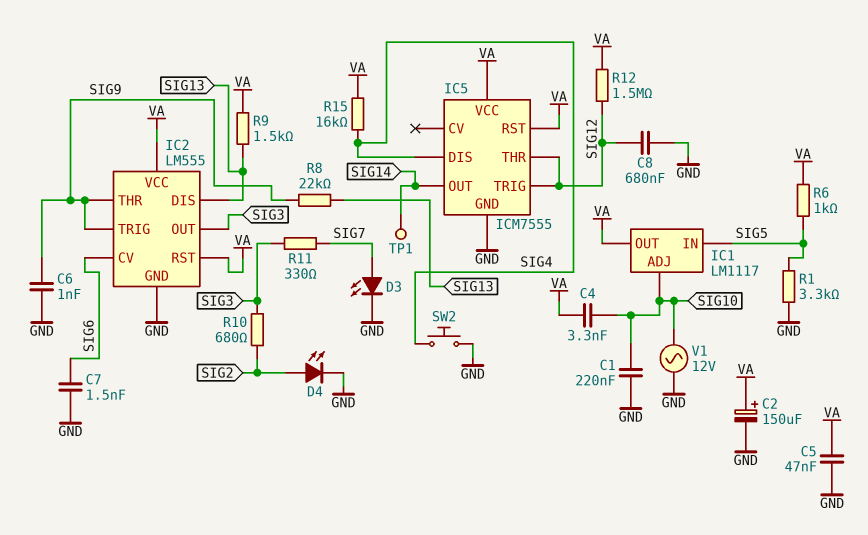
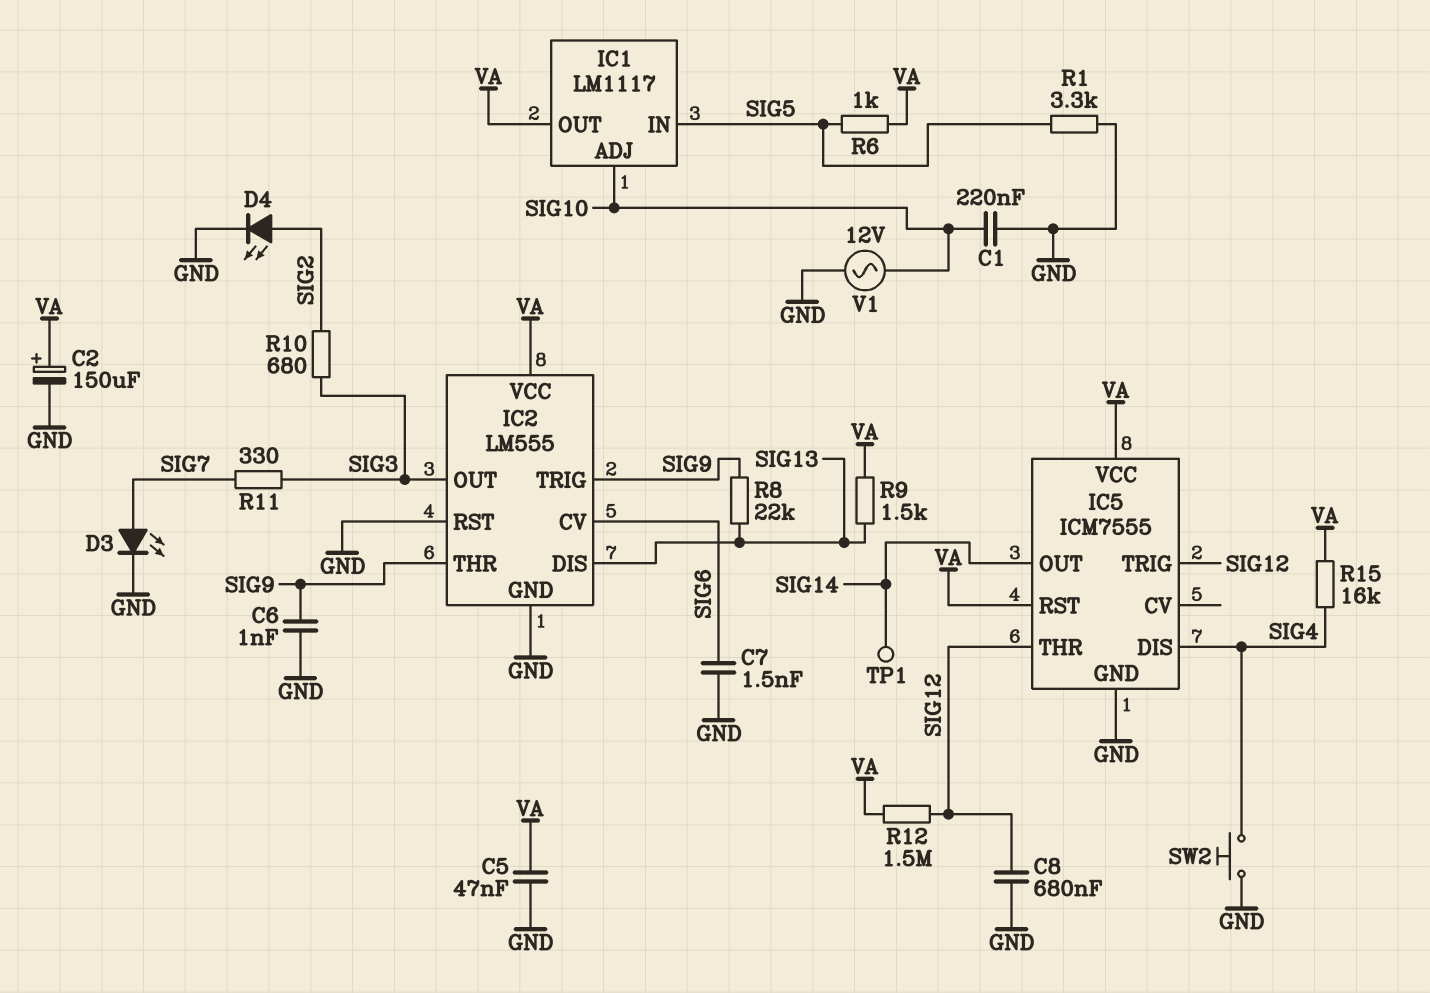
C4: 3.3nF (SIG10, VA) -> none
IC2 pin RST: VA -> GND

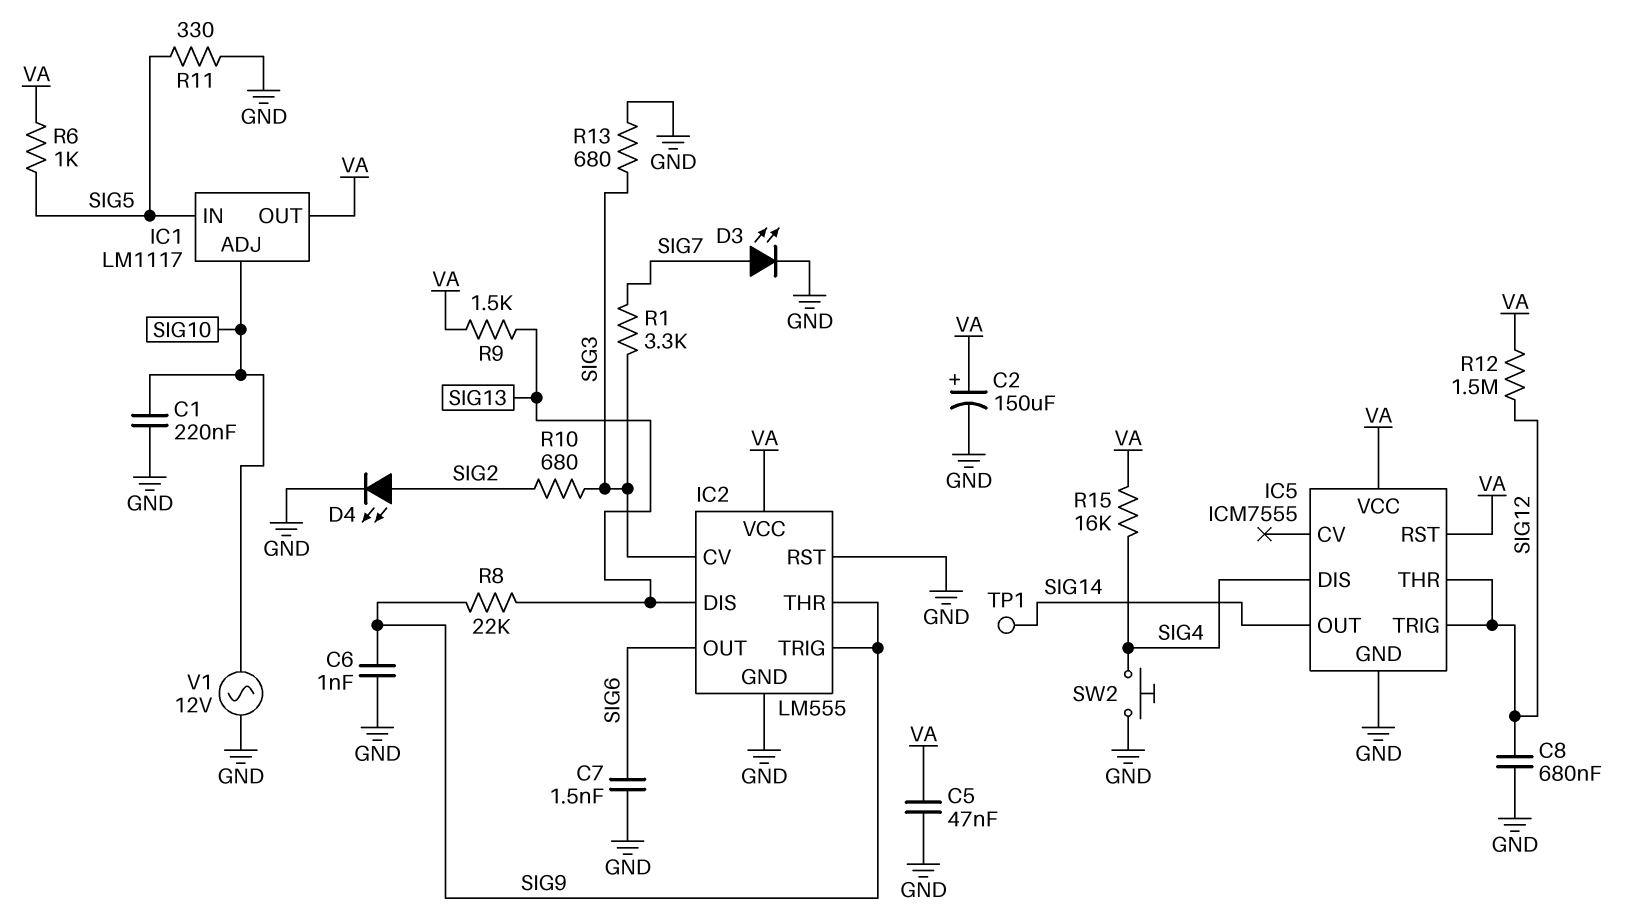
IC2 pin CV: SIG6 -> SIG3
IC2 pin OUT: SIG3 -> SIG6
R1: 3.3k (GND, SIG5) -> 3.3k (SIG3, SIG7)
R11: 330 (SIG3, SIG7) -> 330 (GND, SIG5)
R13: none -> 680 (GND, SIG3)

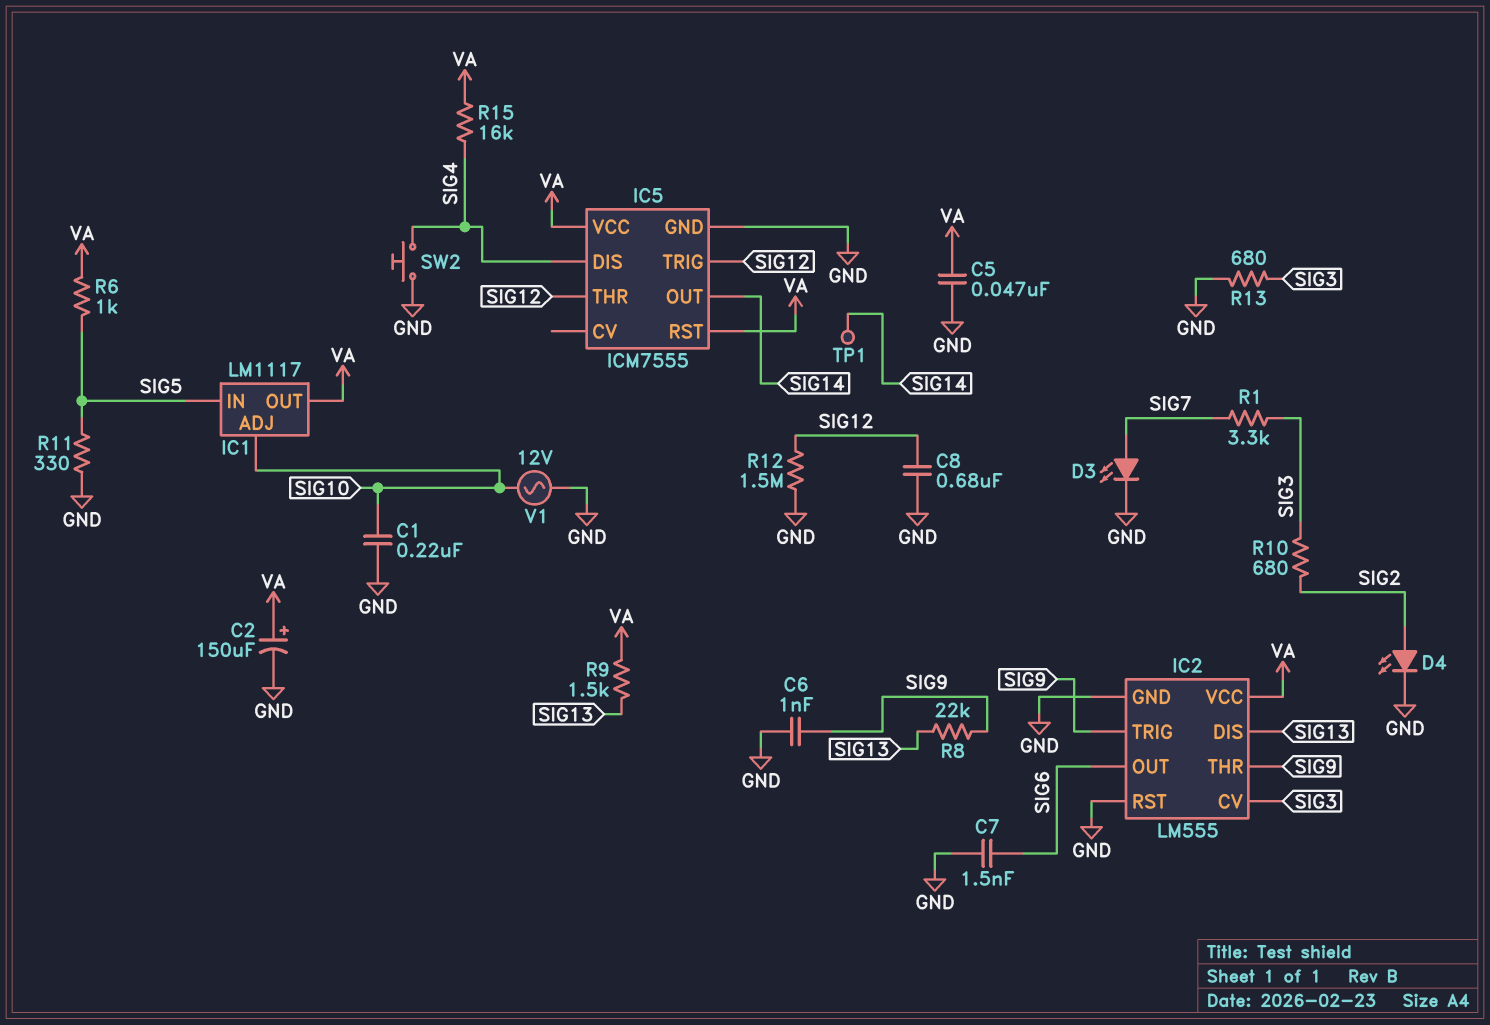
R12: 1.5M (SIG12, VA) -> 1.5M (GND, SIG12)

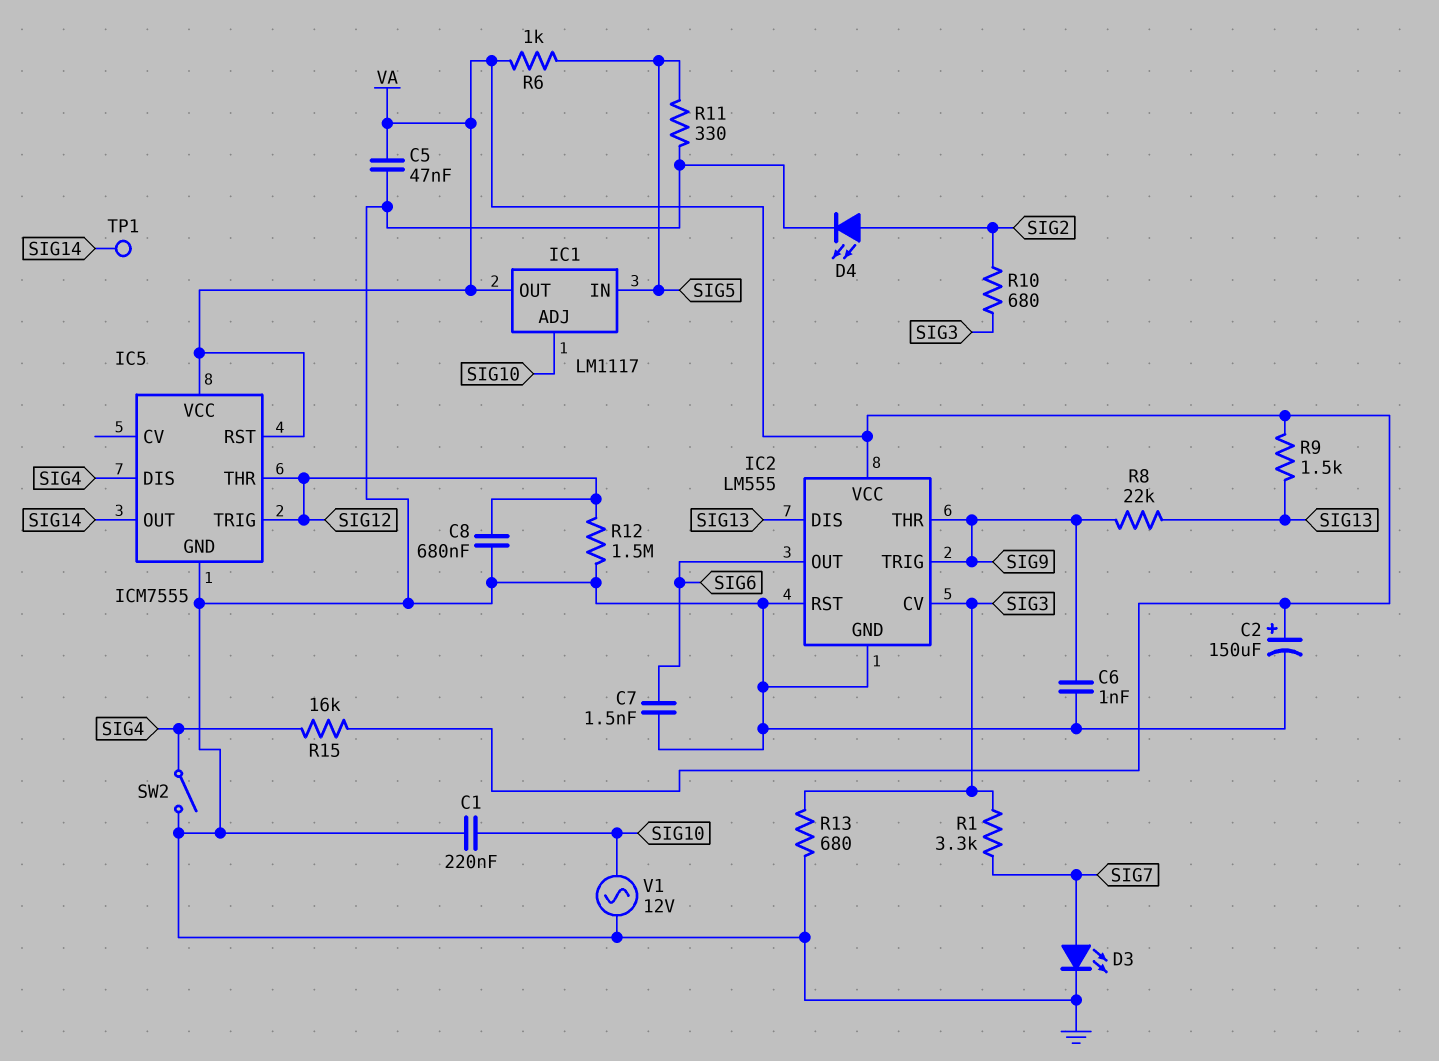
SW2: button (GND, SIG4) -> switch (GND, SIG4)

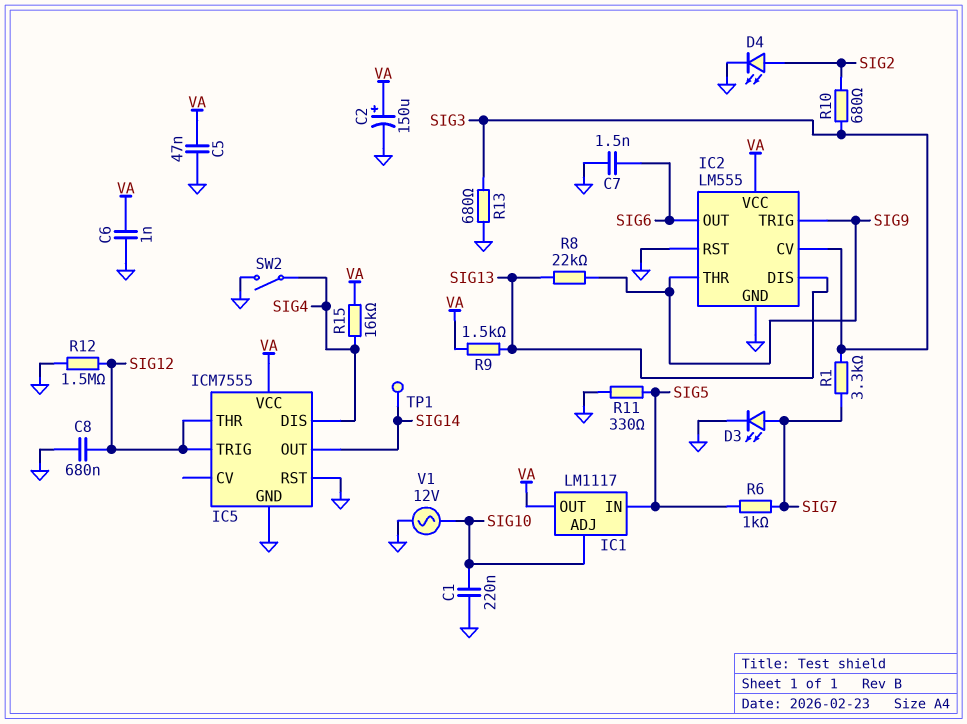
C6: 1nF (GND, SIG9) -> 1nF (GND, VA)
IC5 pin RST: VA -> GND
R6: 1k (SIG5, VA) -> 1k (SIG5, SIG7)

